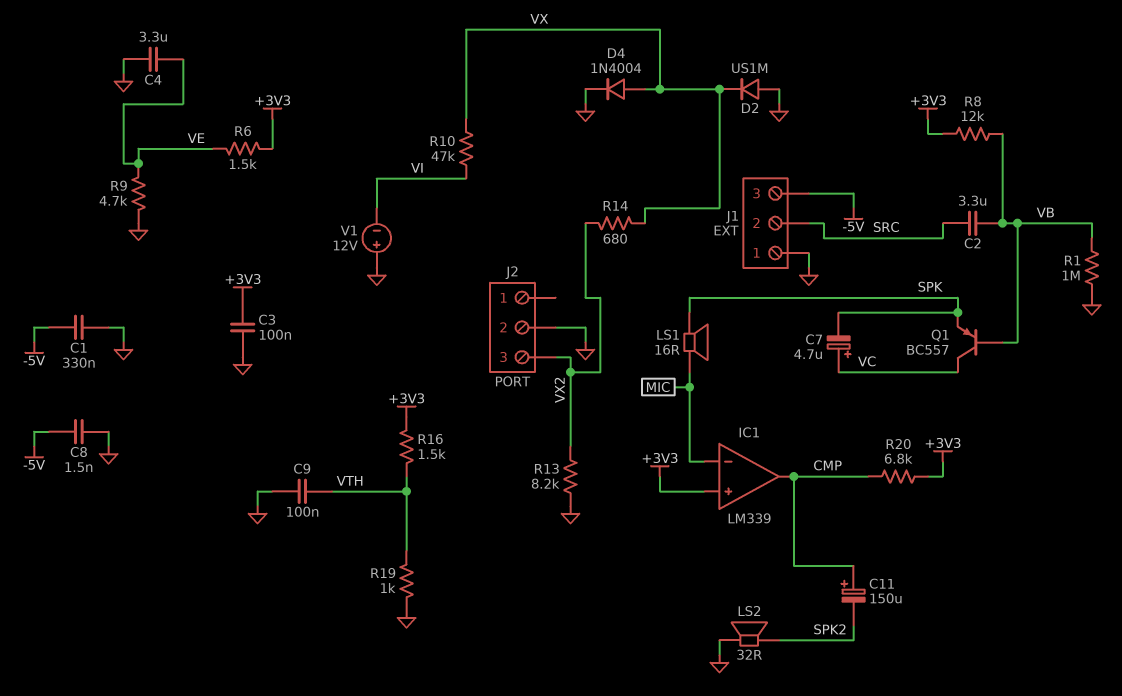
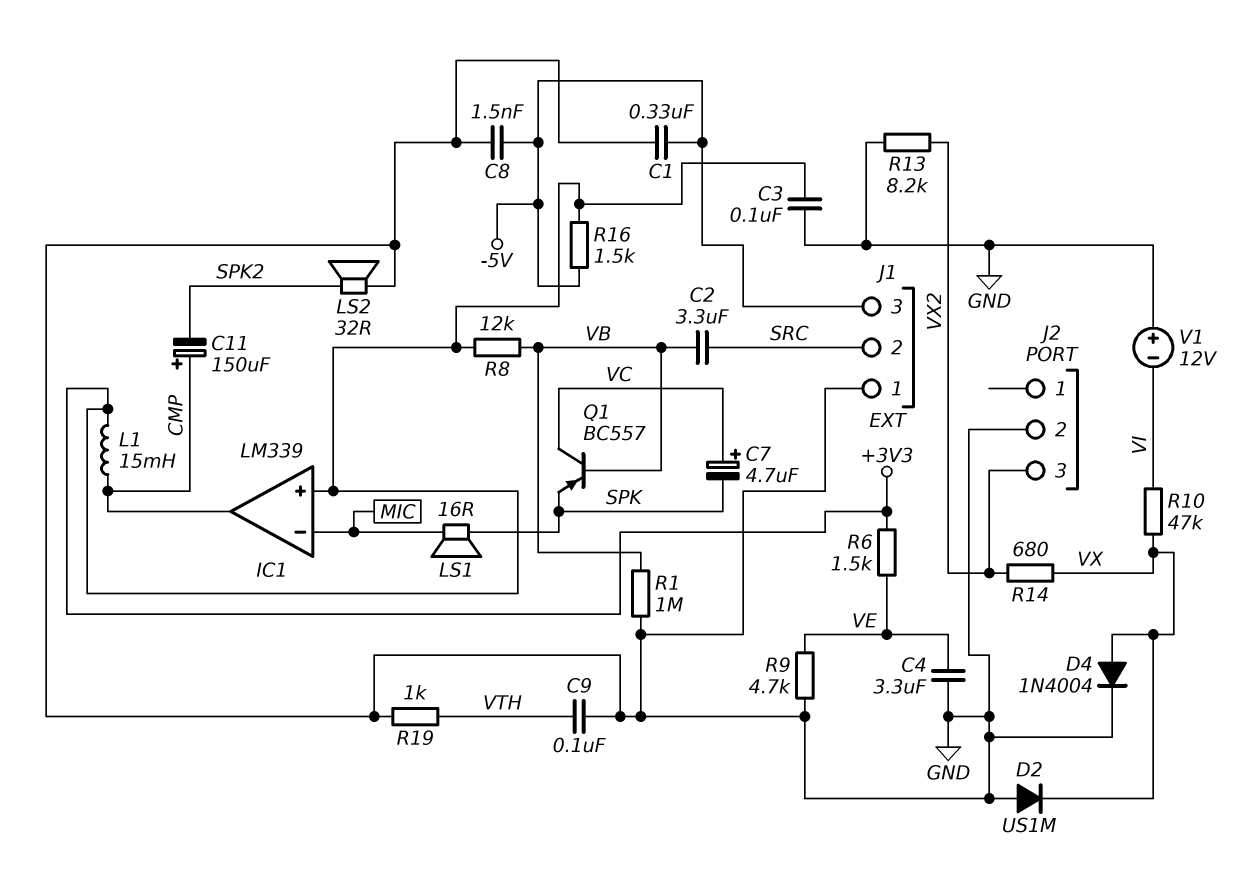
L1: none -> 15mH (+3V3, CMP)
R16: 1.5k (+3V3, VTH) -> 1.5k (+3V3, -5V)
R20: 6.8k (+3V3, CMP) -> none

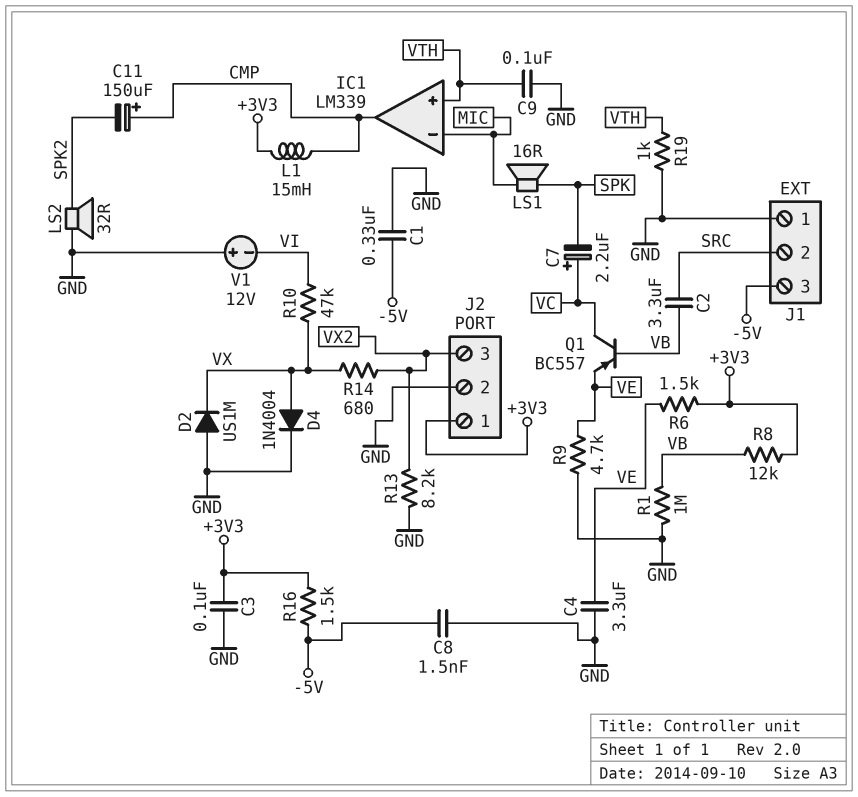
C7: 4.7uF (plus VC, minus SPK) -> 2.2uF (plus VC, minus SPK)
IC1 pin in+: +3V3 -> VTH
J2 pin 1: none -> +3V3
Q1: PNP BC557 (B VB, C VC, E SPK) -> PNP BC557 (B VB, C VC, E VE)

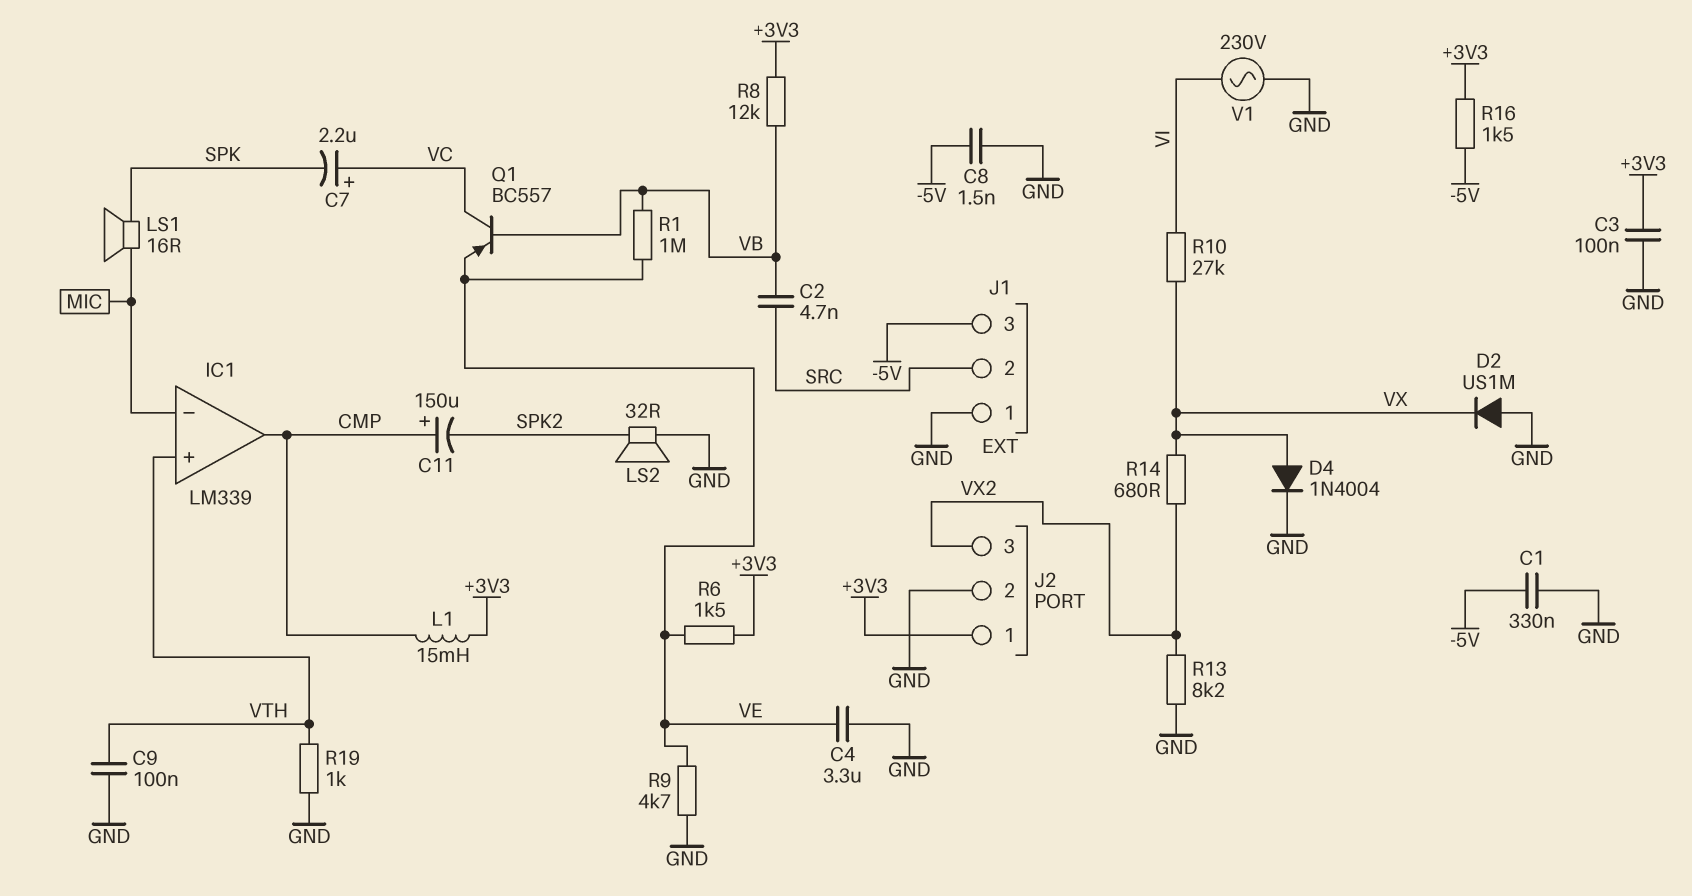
C2: 3.3uF (SRC, VB) -> 4.7nF (SRC, VB)
R1: 1M (GND, VB) -> 1M (VB, VE)
R10: 47k (VI, VX) -> 27k (VI, VX)
V1: 12V (plus GND, minus VI) -> AC 230V (GND, VI)

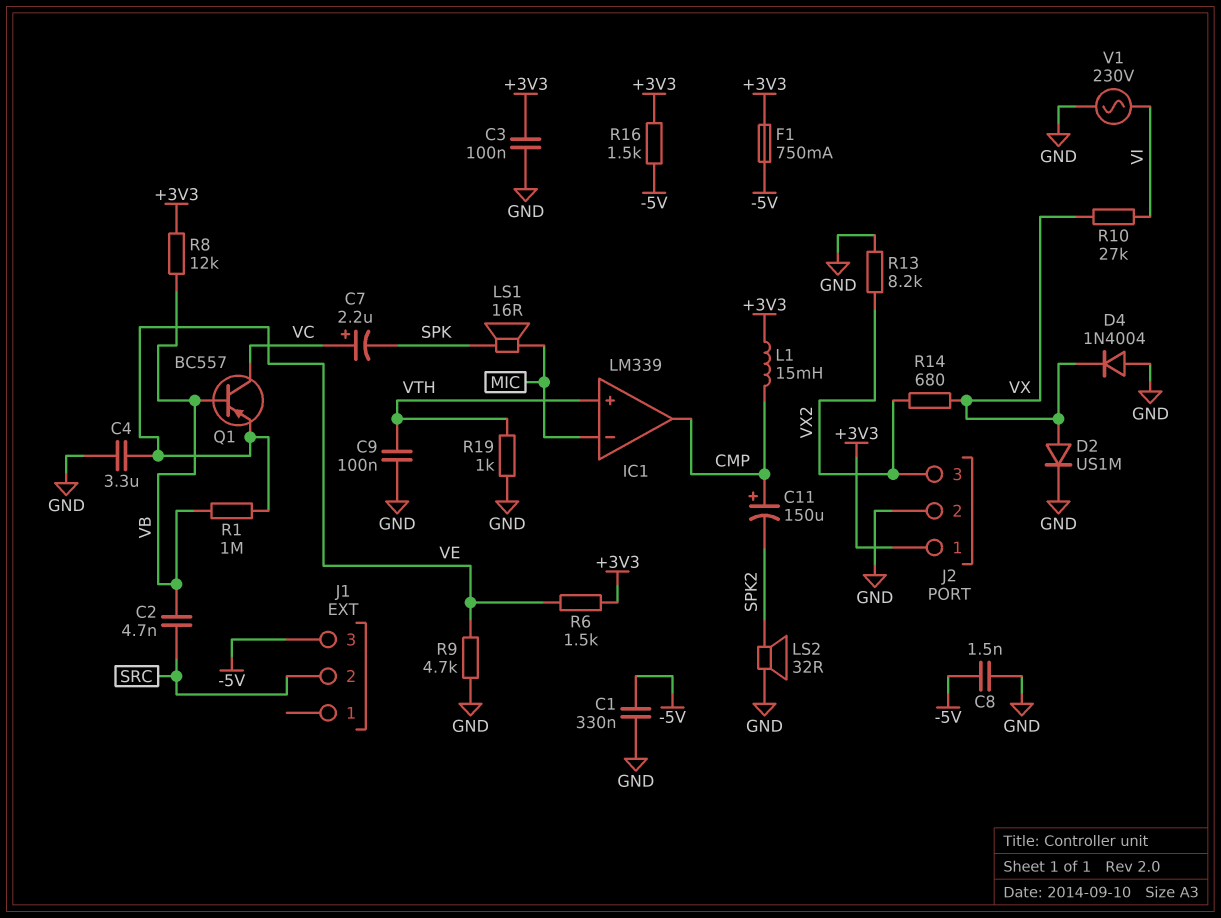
D2: diode US1M (A GND, K VX) -> diode US1M (A VX, K GND)
D4: diode 1N4004 (A VX, K GND) -> diode 1N4004 (A GND, K VX)
F1: none -> 750mA (+3V3, -5V)
J1 pin 1: GND -> none

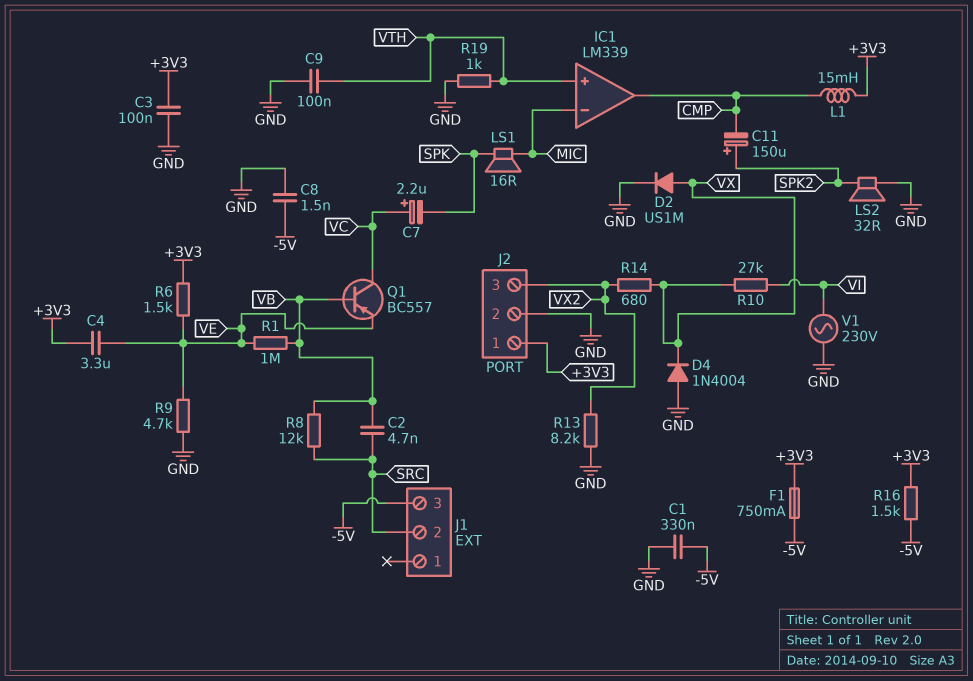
C4: 3.3uF (GND, VE) -> 3.3uF (+3V3, VE)
C11: 150uF (plus CMP, minus SPK2) -> 150uF (plus SPK2, minus CMP)
R8: 12k (+3V3, VB) -> 12k (SRC, VB)

